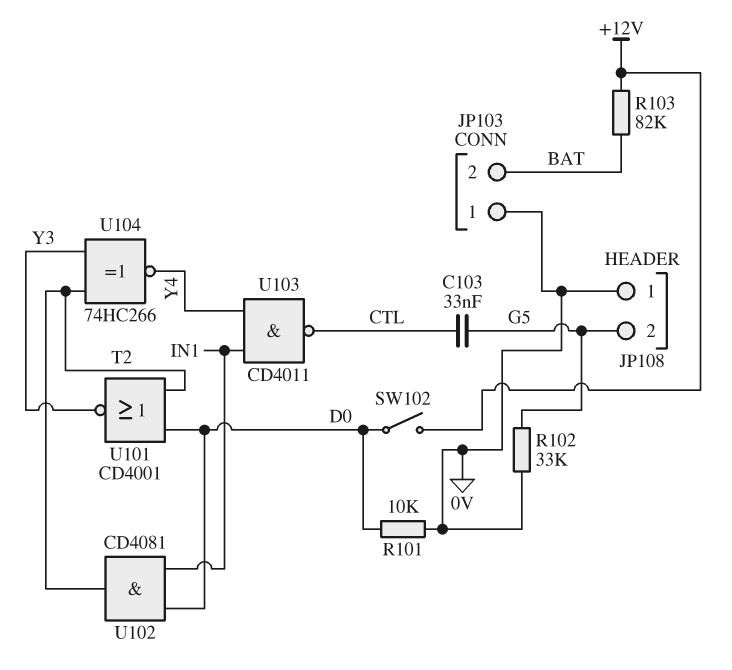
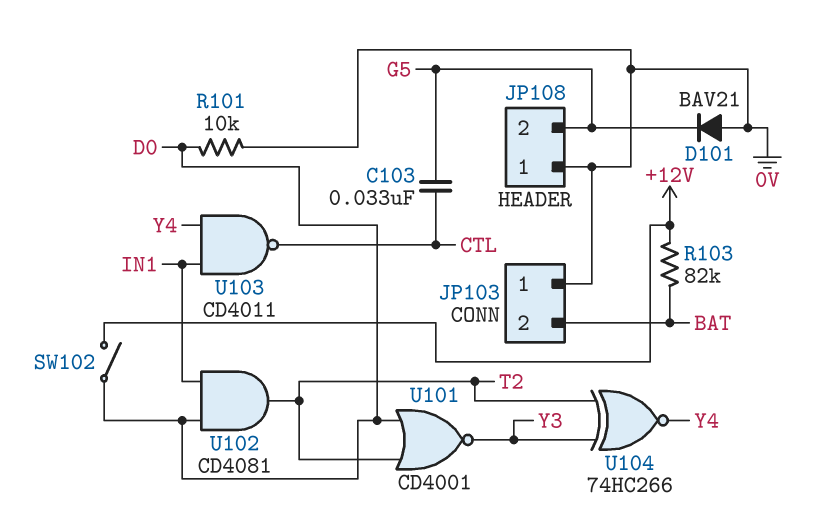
D101: none -> diode BAV21 (A 0V, K G5)
R102: 33k (0V, G5) -> none

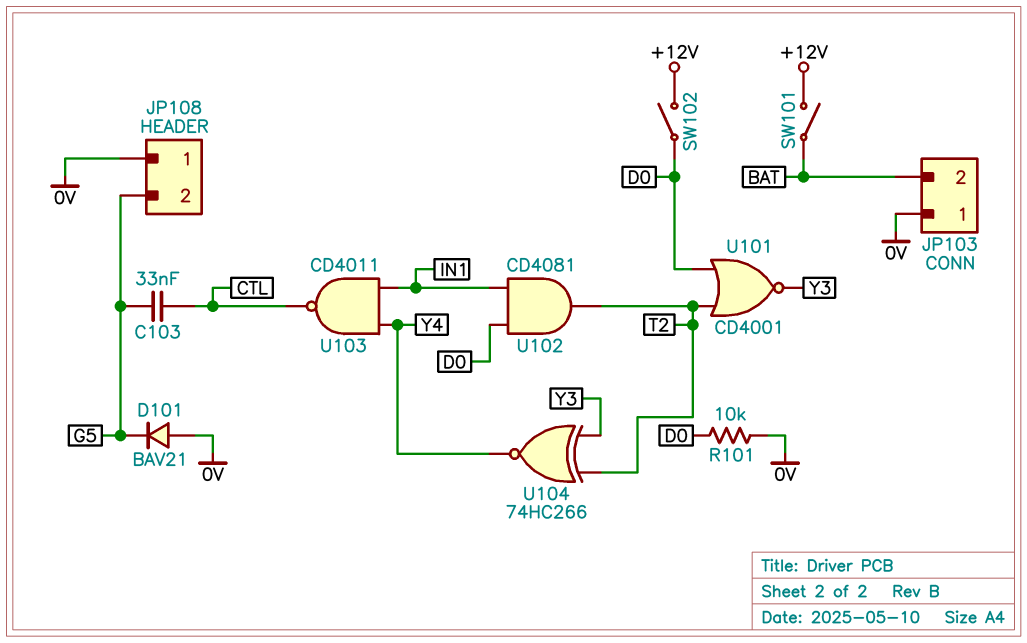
R103: 82k (+12V, BAT) -> none
SW101: none -> switch (+12V, BAT)

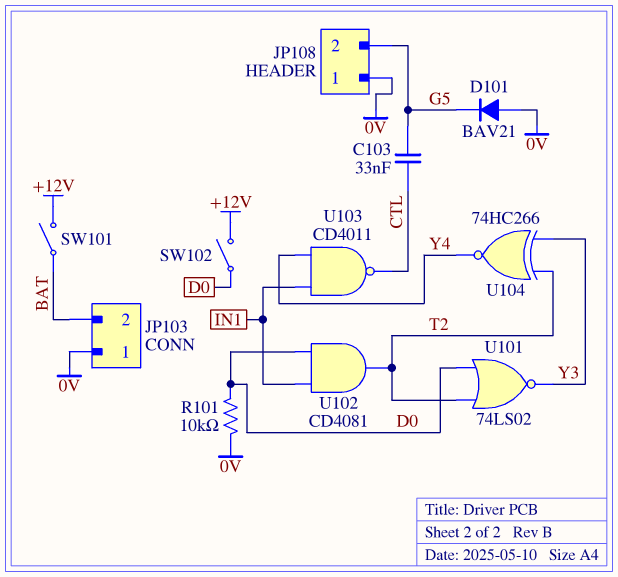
U101: NOR CD4001 (in D0, in T2, out Y3) -> NOR 74LS02 (in D0, in T2, out Y3)

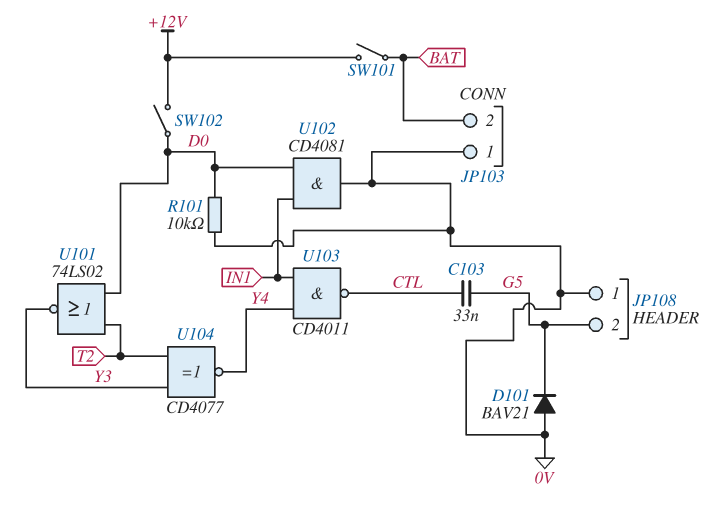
U102: AND CD4081 (in D0, in IN1, out T2) -> AND CD4081 (in D0, in IN1, out 0V)
U104: XNOR 74HC266 (in T2, in Y3, out Y4) -> XNOR CD4077 (in T2, in Y3, out Y4)

